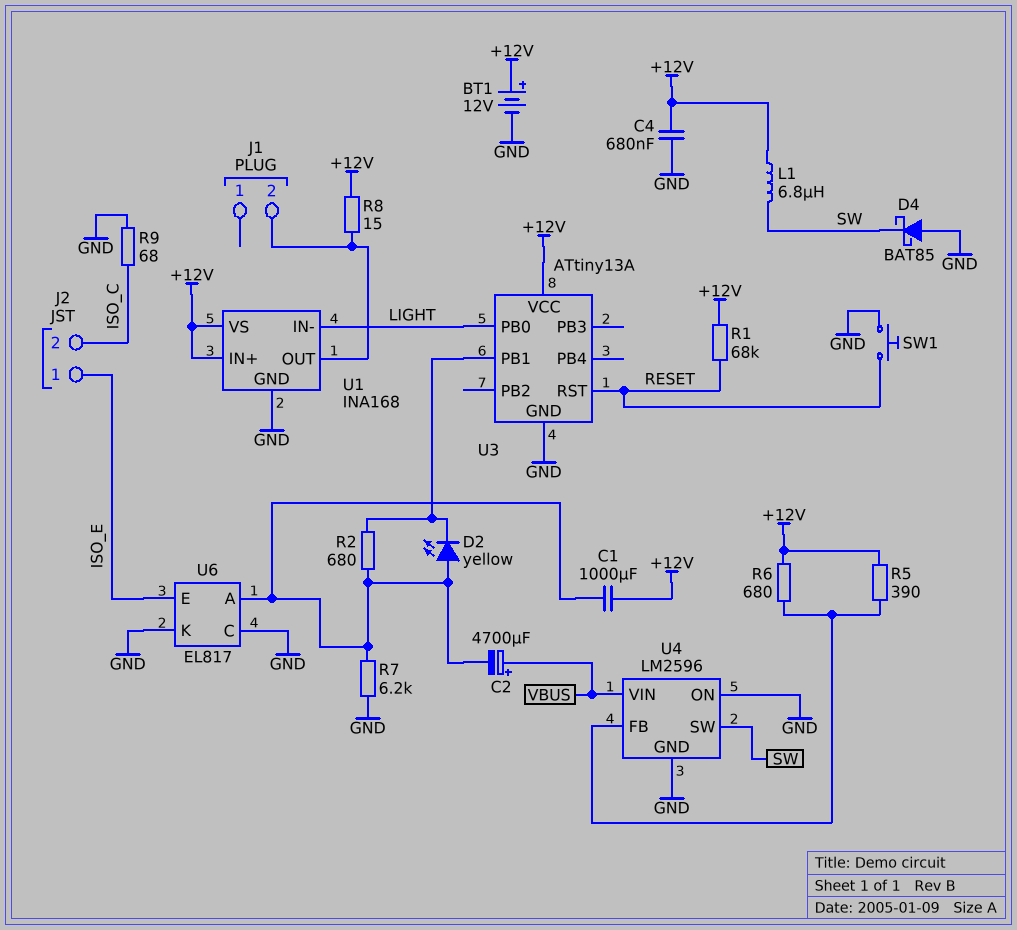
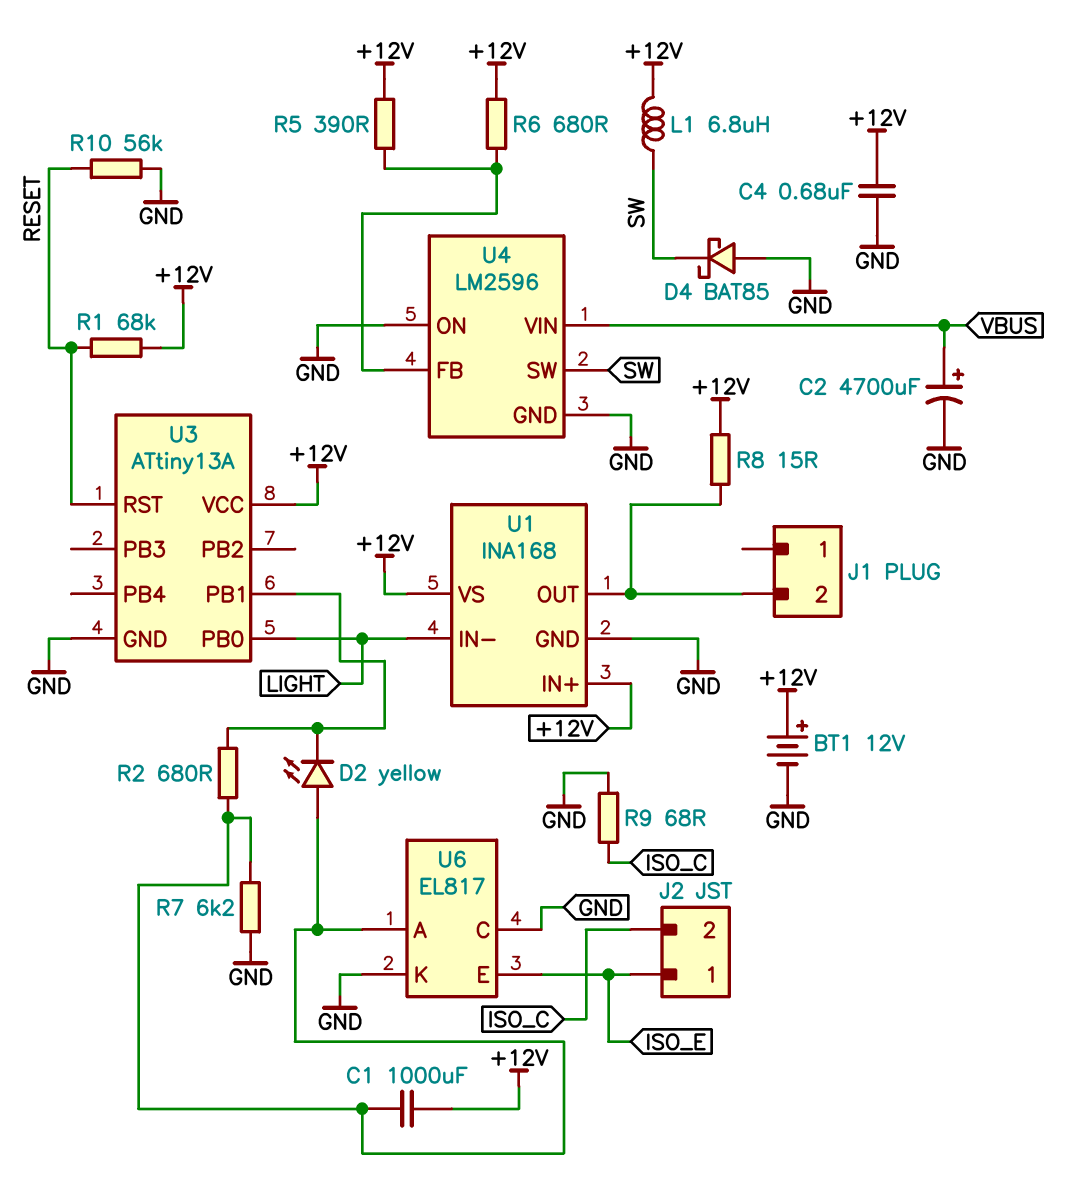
C2: 4700uF (plus VBUS, minus U6/A) -> 4700uF (plus VBUS, minus GND)
R10: none -> 56k (GND, RESET)
SW1: button (GND, RESET) -> none

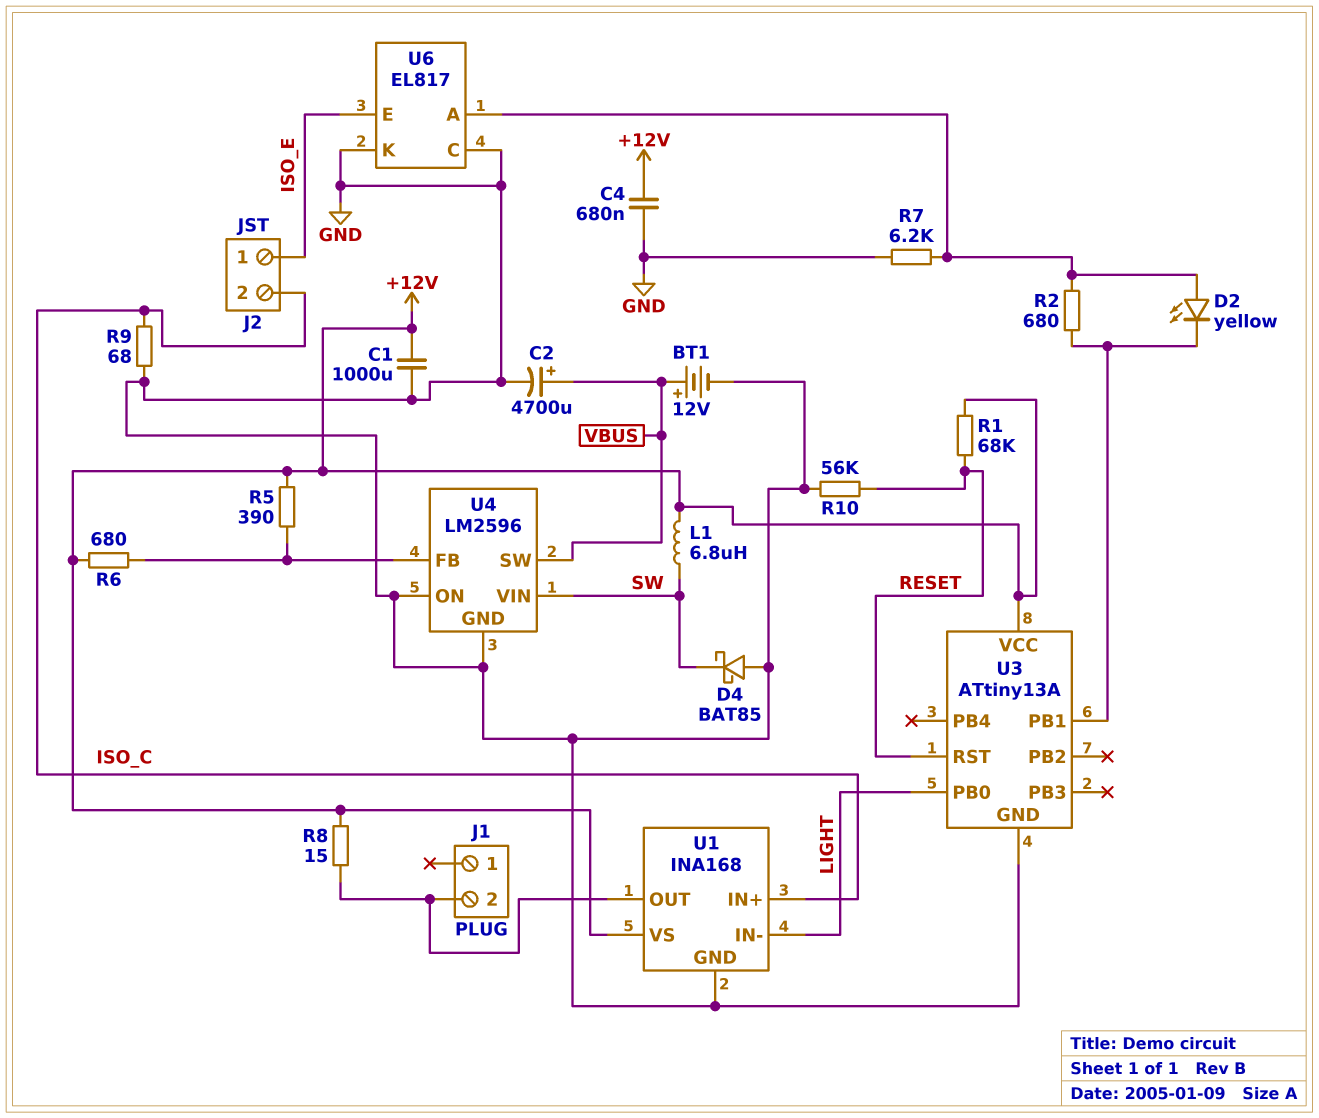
BT1: 12V (plus +12V, minus GND) -> 12V (plus VBUS, minus GND)
C1: 1000uF (+12V, U6/A) -> 1000uF (+12V, GND)
U1 pin IN+: +12V -> ISO_C
U4 pin SW: SW -> VBUS
U4 pin VIN: VBUS -> SW

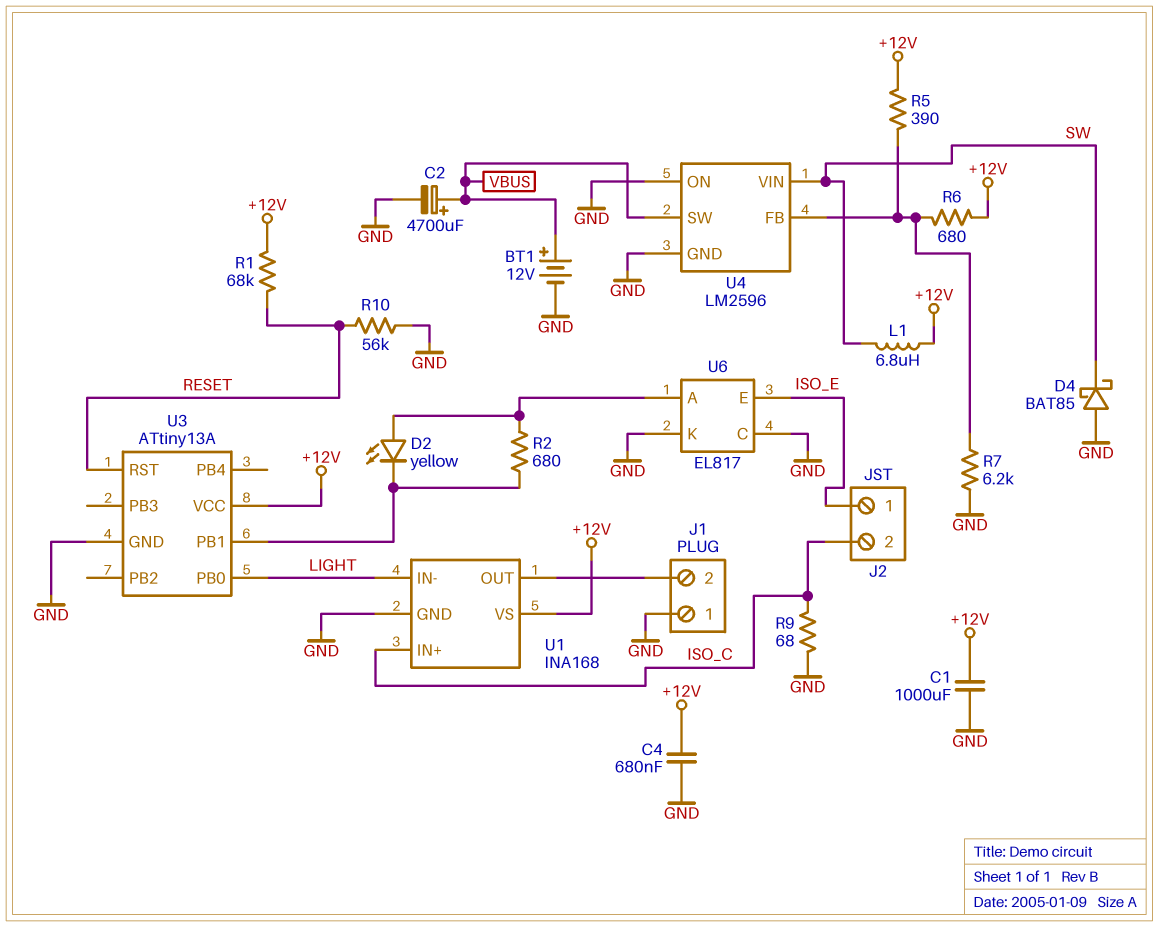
J1 pin 1: none -> GND
R7: 6.2k (GND, U6/A) -> 6.2k (GND, U4/FB)
R8: 15 (+12V, J1/2) -> none

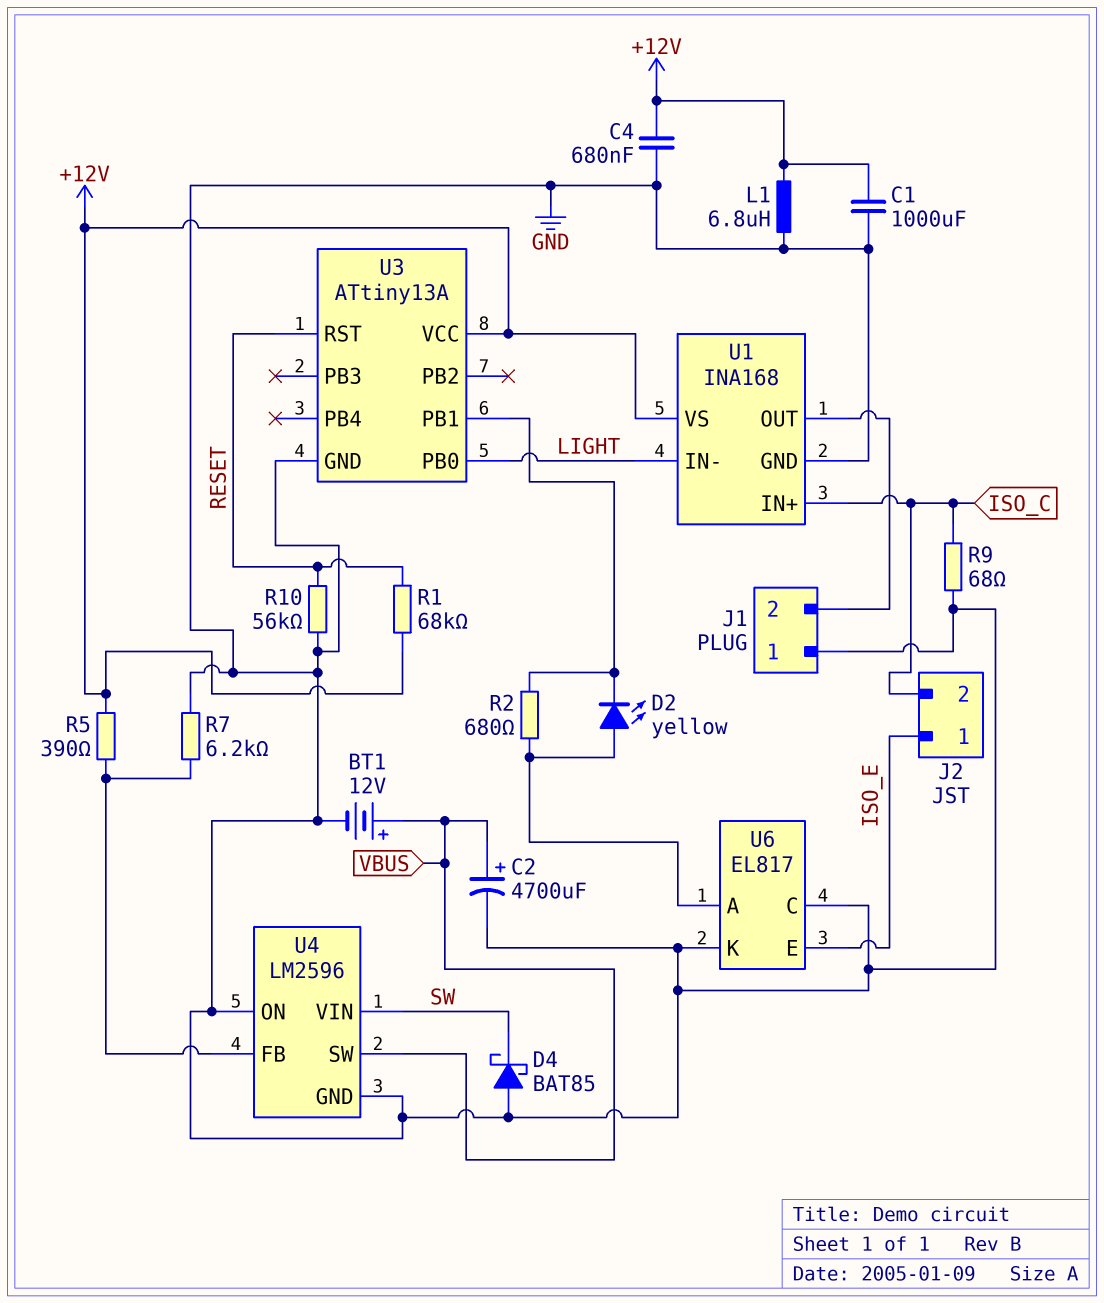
L1: 6.8uH (+12V, SW) -> 6.8uH (+12V, GND)
R6: 680 (+12V, U4/FB) -> none

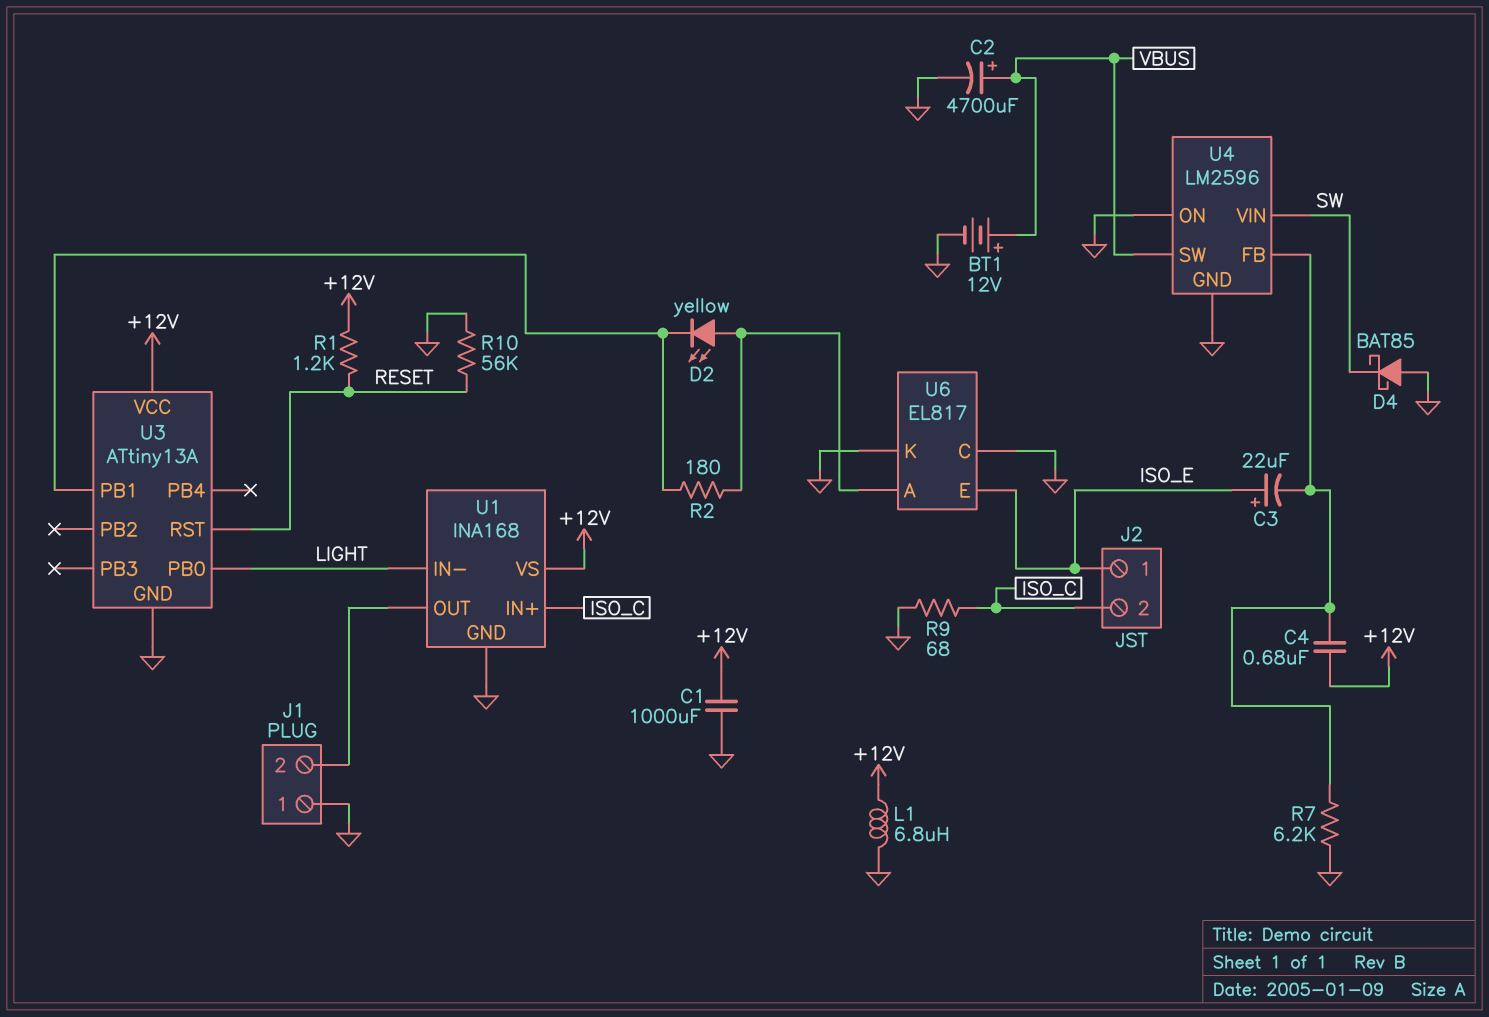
C3: none -> 22uF (plus ISO_E, minus U4/FB)
C4: 680nF (+12V, GND) -> 680nF (+12V, U4/FB)
R1: 68k (+12V, RESET) -> 1.2k (+12V, RESET)
R2: 680 (U3/PB1, U6/A) -> 180 (U3/PB1, U6/A)
R5: 390 (+12V, U4/FB) -> none

